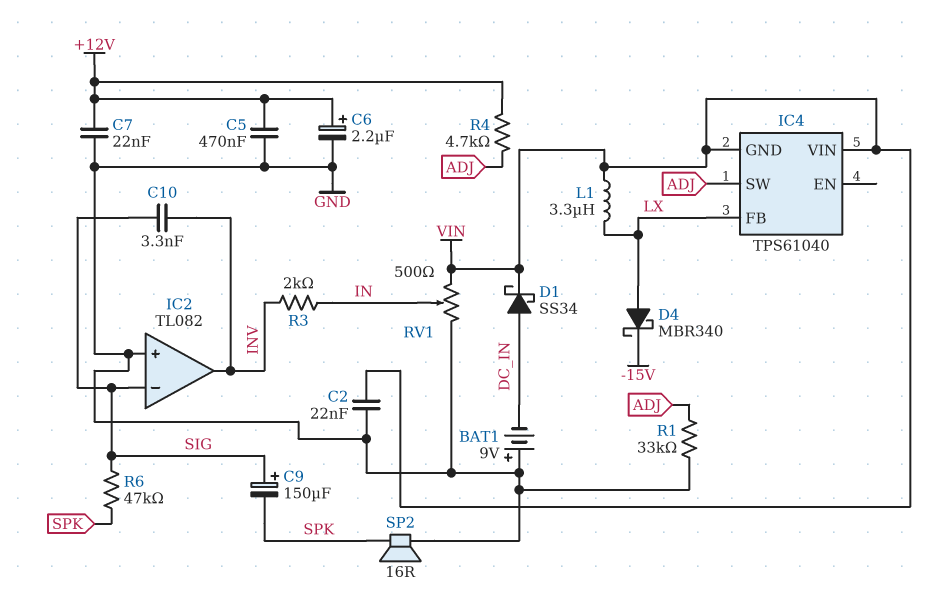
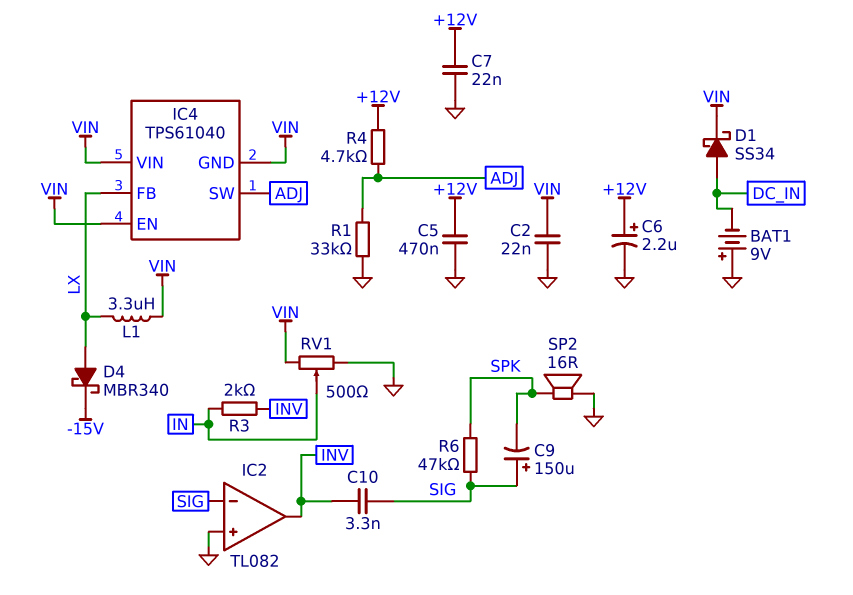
IC4 pin EN: none -> VIN

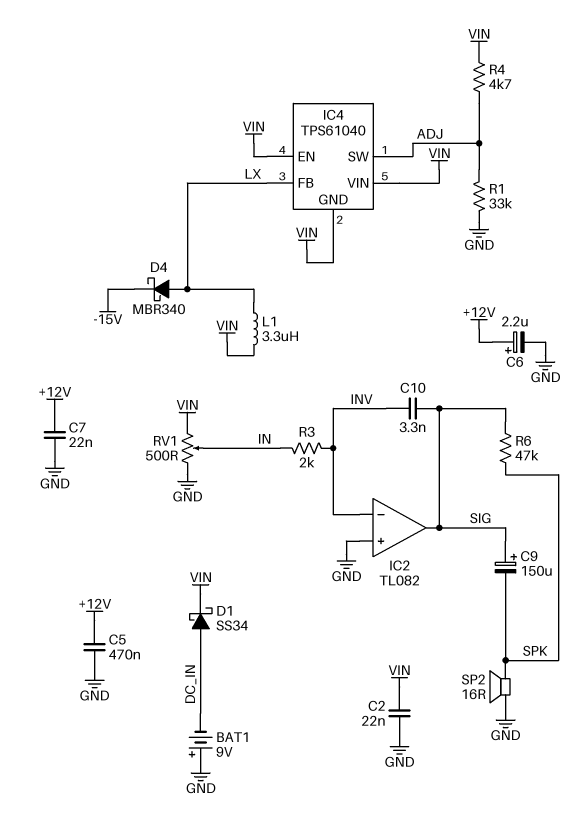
IC2 pin in-: SIG -> INV
IC2 pin out: INV -> SIG
R4: 4.7k (+12V, ADJ) -> 4.7k (ADJ, VIN)

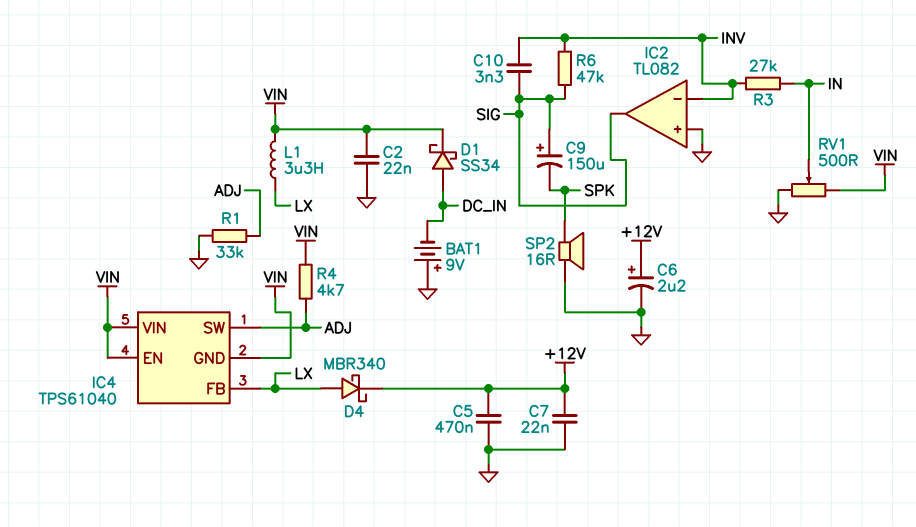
D4: schottky MBR340 (A LX, K -15V) -> schottky MBR340 (A LX, K +12V)
R3: 2k (IN, INV) -> 27k (IN, INV)
R6: 47k (SIG, SPK) -> 47k (INV, SIG)

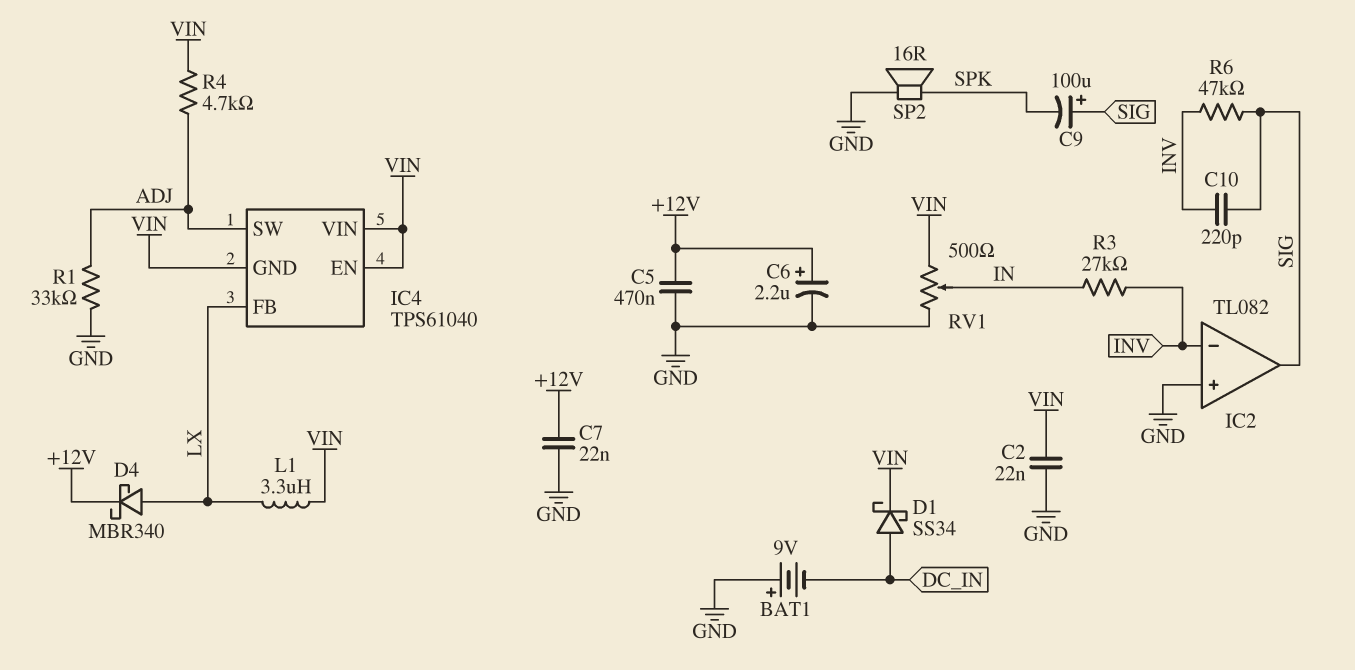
C9: 150uF (plus SIG, minus SPK) -> 100uF (plus SIG, minus SPK)
C10: 3.3nF (INV, SIG) -> 220pF (INV, SIG)

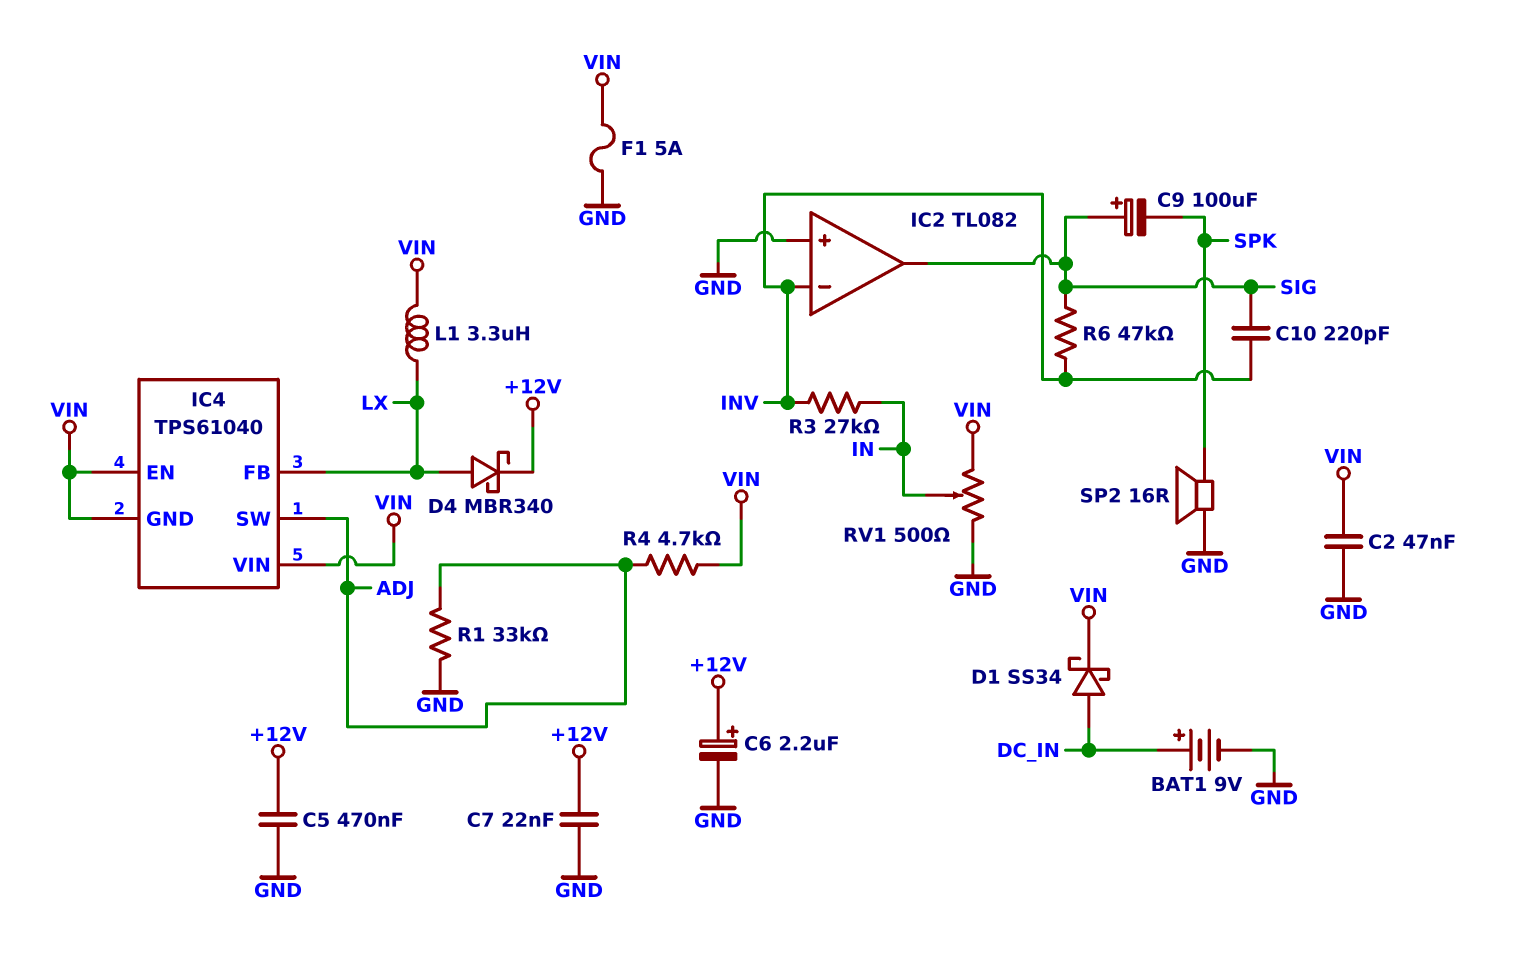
BAT1: 9V (plus GND, minus DC_IN) -> 9V (plus DC_IN, minus GND)
C2: 22nF (GND, VIN) -> 47nF (GND, VIN)
F1: none -> 5A (GND, VIN)

